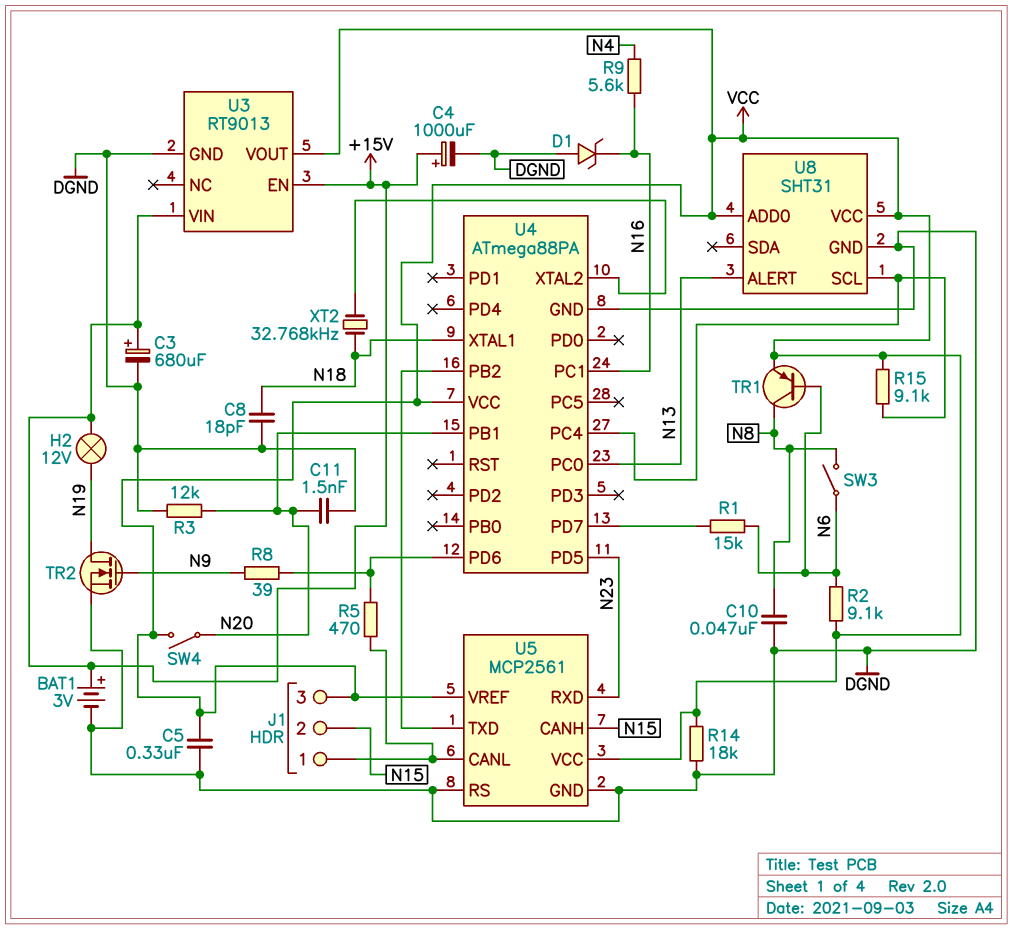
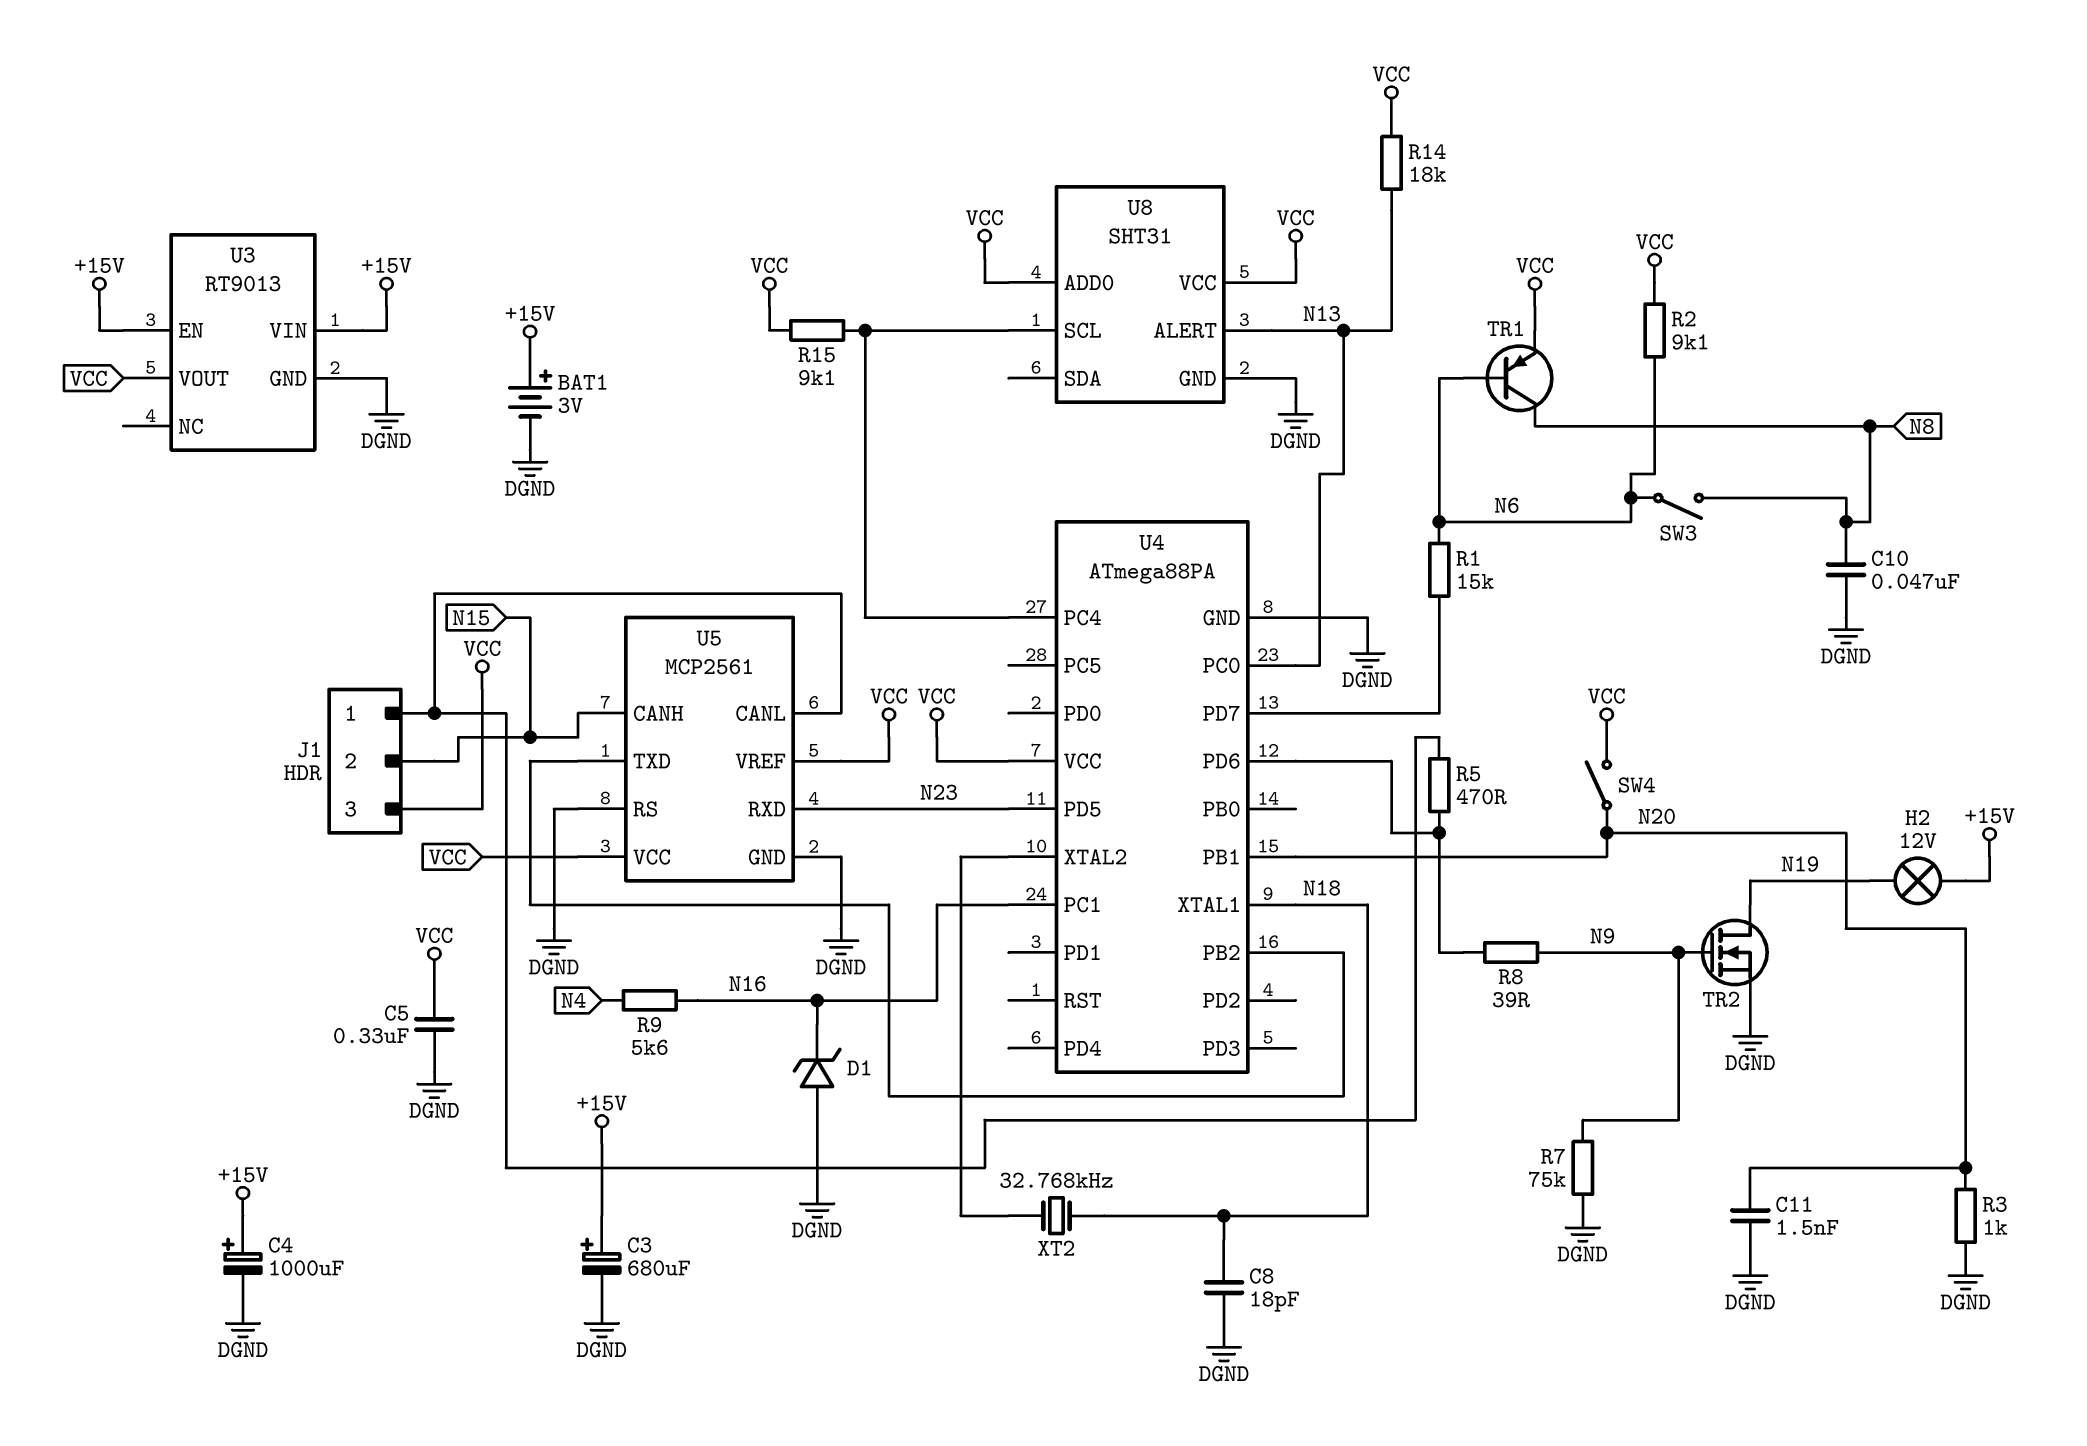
R3: 12k (DGND, N20) -> 1k (DGND, N20)
R7: none -> 75k (DGND, N9)
R14: 18k (DGND, VCC) -> 18k (N13, VCC)

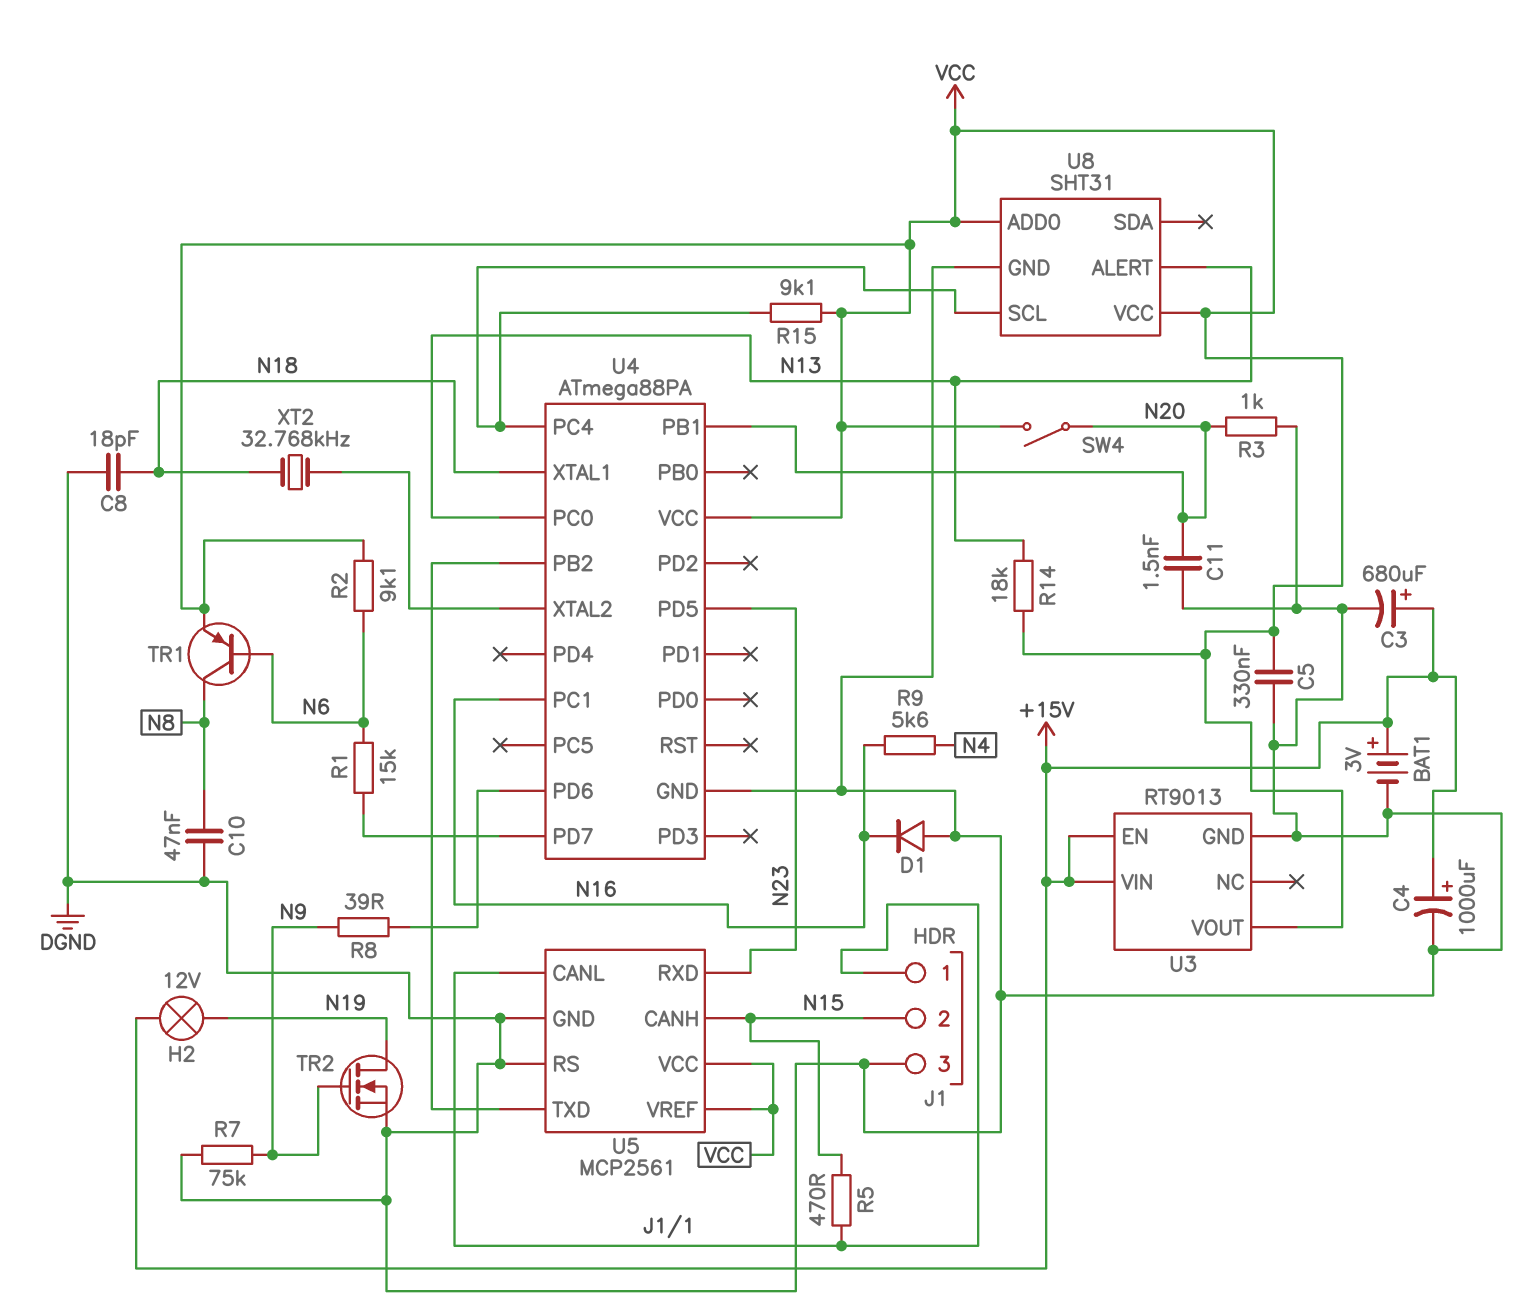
D1: zener (A DGND, K N16) -> diode (A DGND, K N16)
J1 pin 3: VCC -> DGND
R5: 470 (J1/1, U4/PD6) -> 470 (J1/1, N15)
SW3: switch (N6, N8) -> none

